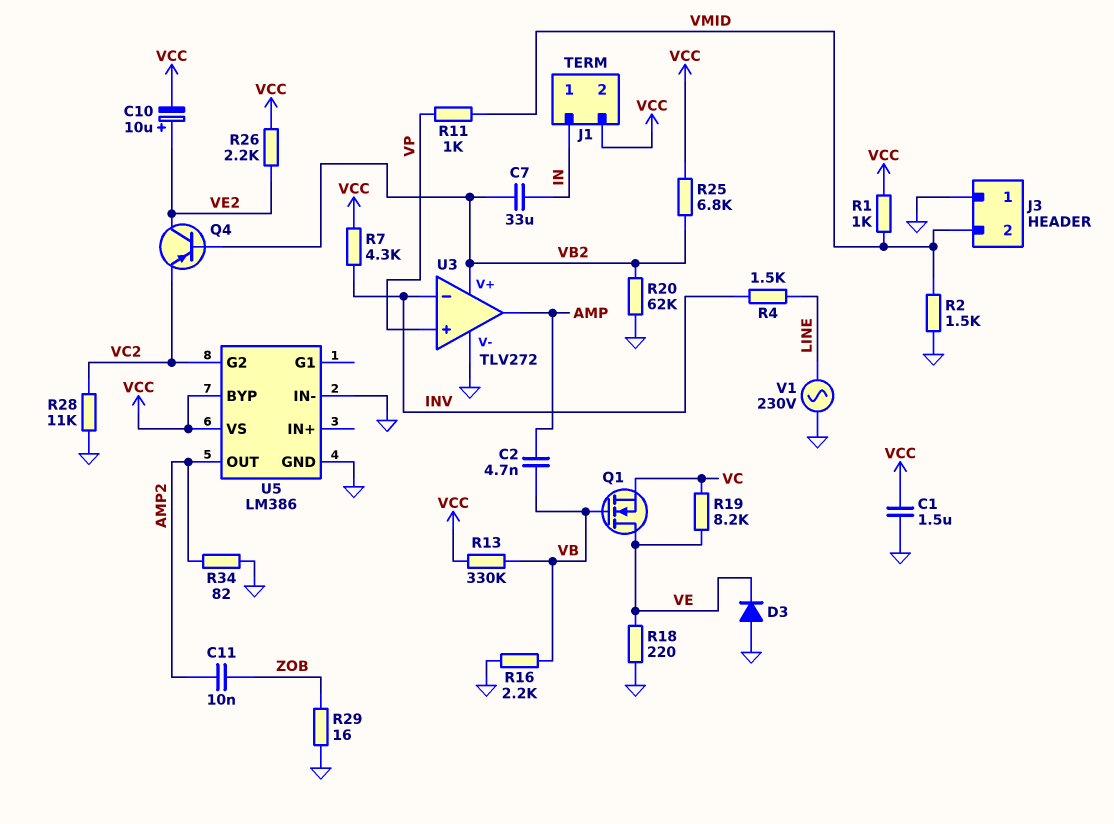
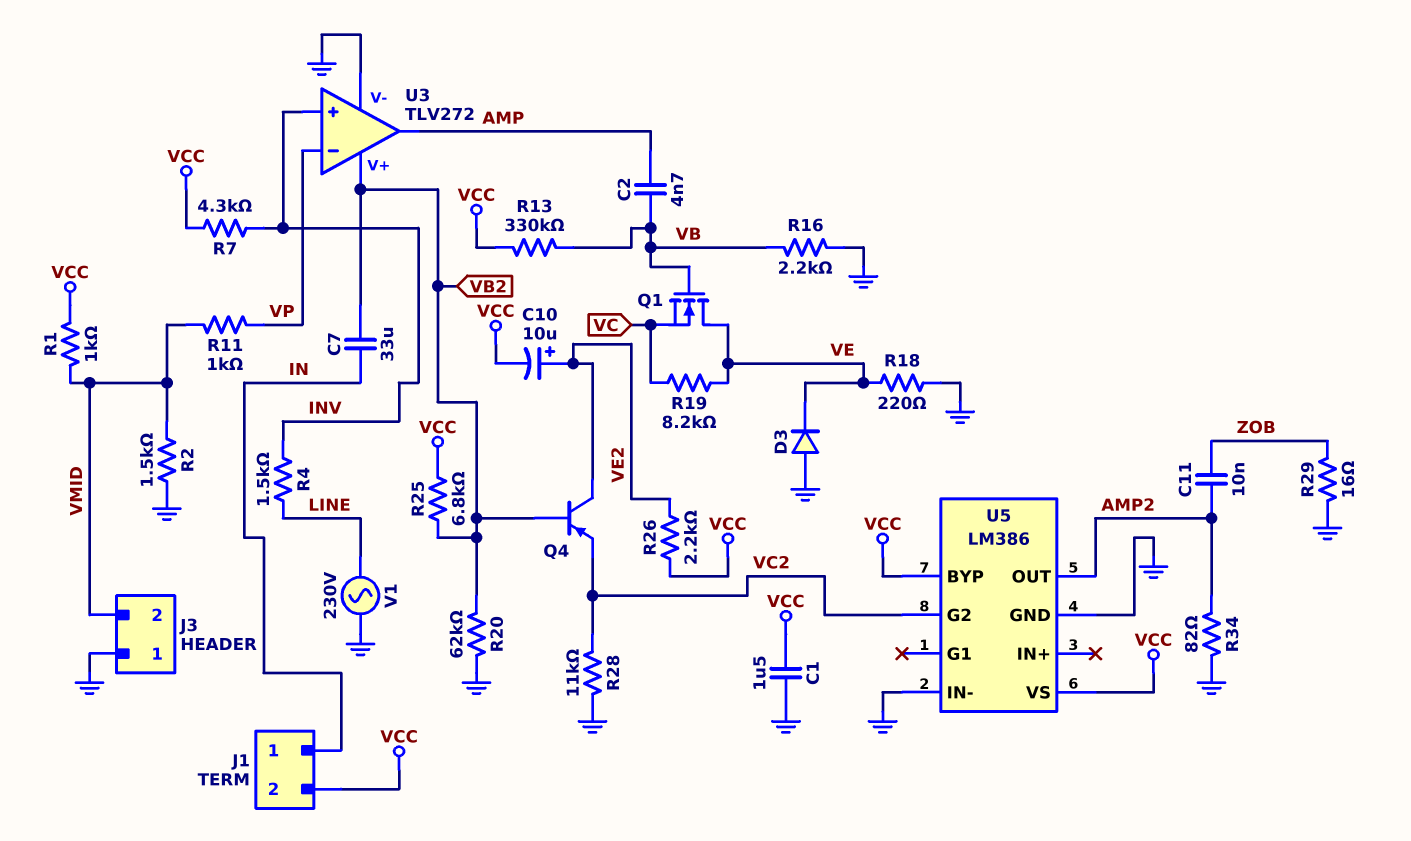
U3 pin in+: VP -> INV
U3 pin in-: INV -> VP

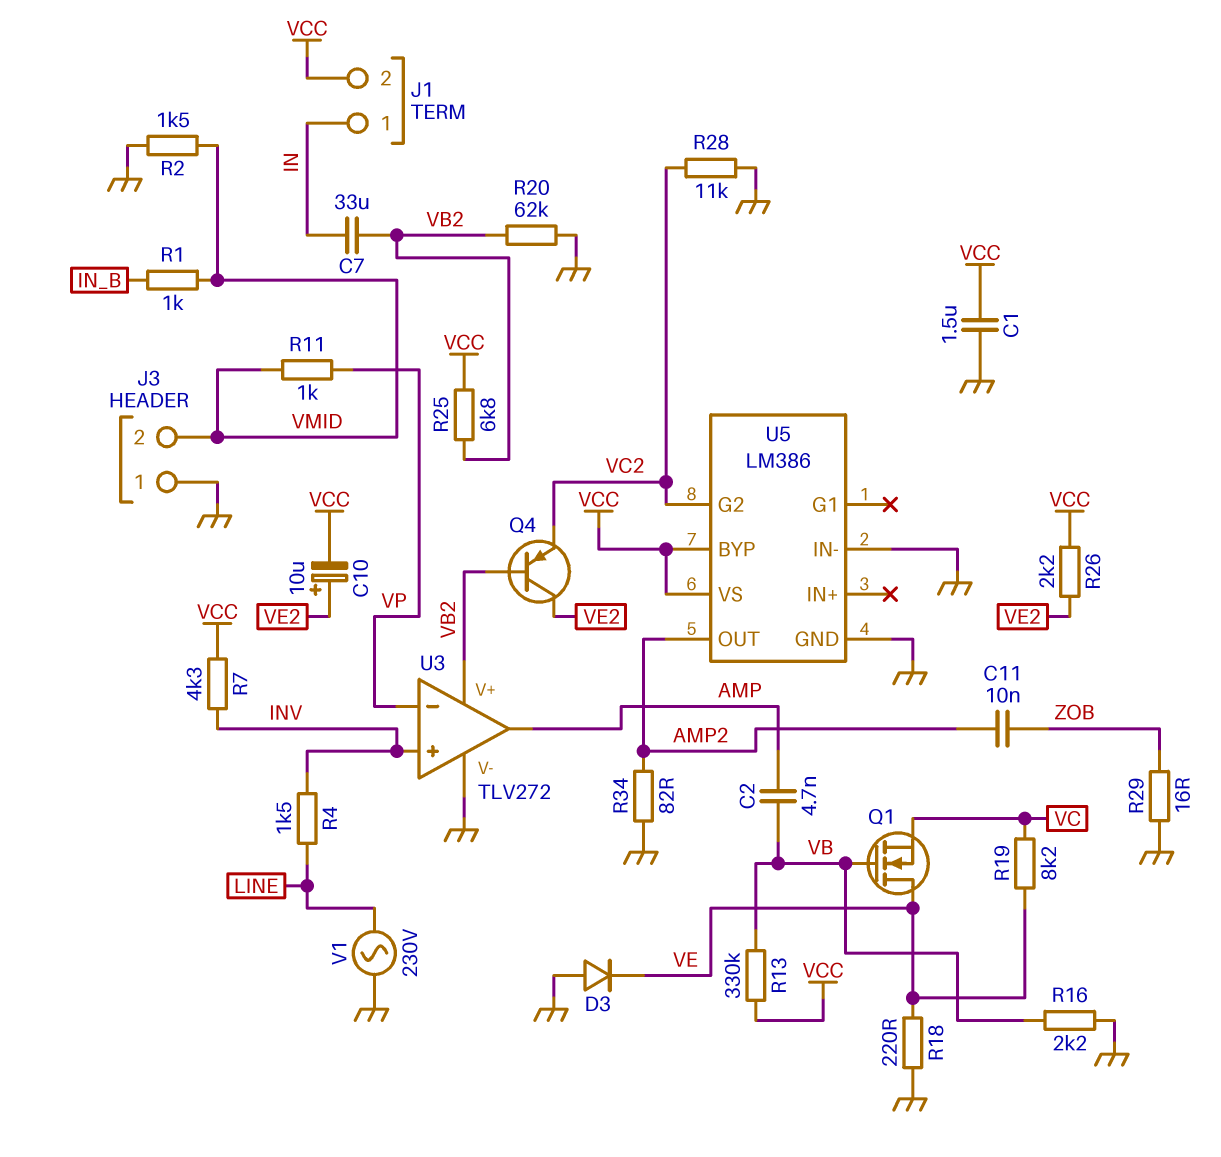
R1: 1k (VCC, VMID) -> 1k (IN_B, VMID)

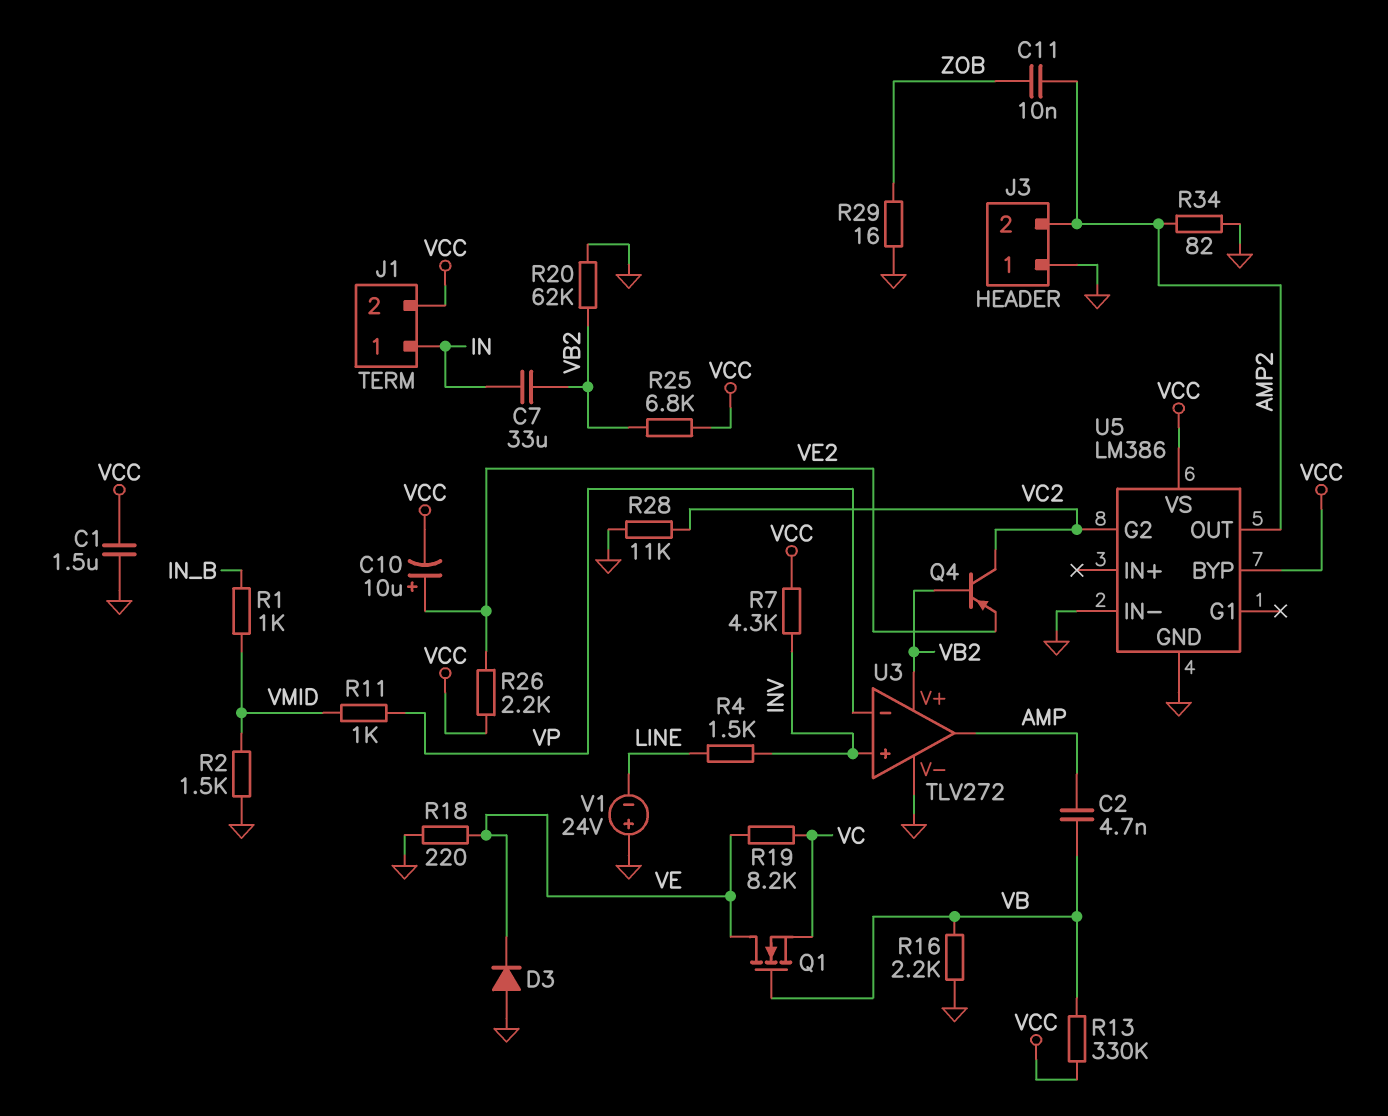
J3 pin 2: VMID -> AMP2
Q4: PNP (B VB2, C VE2, E VC2) -> PNP (B VB2, C VC2, E VE2)
V1: AC 230V (GND, LINE) -> 24V (plus GND, minus LINE)

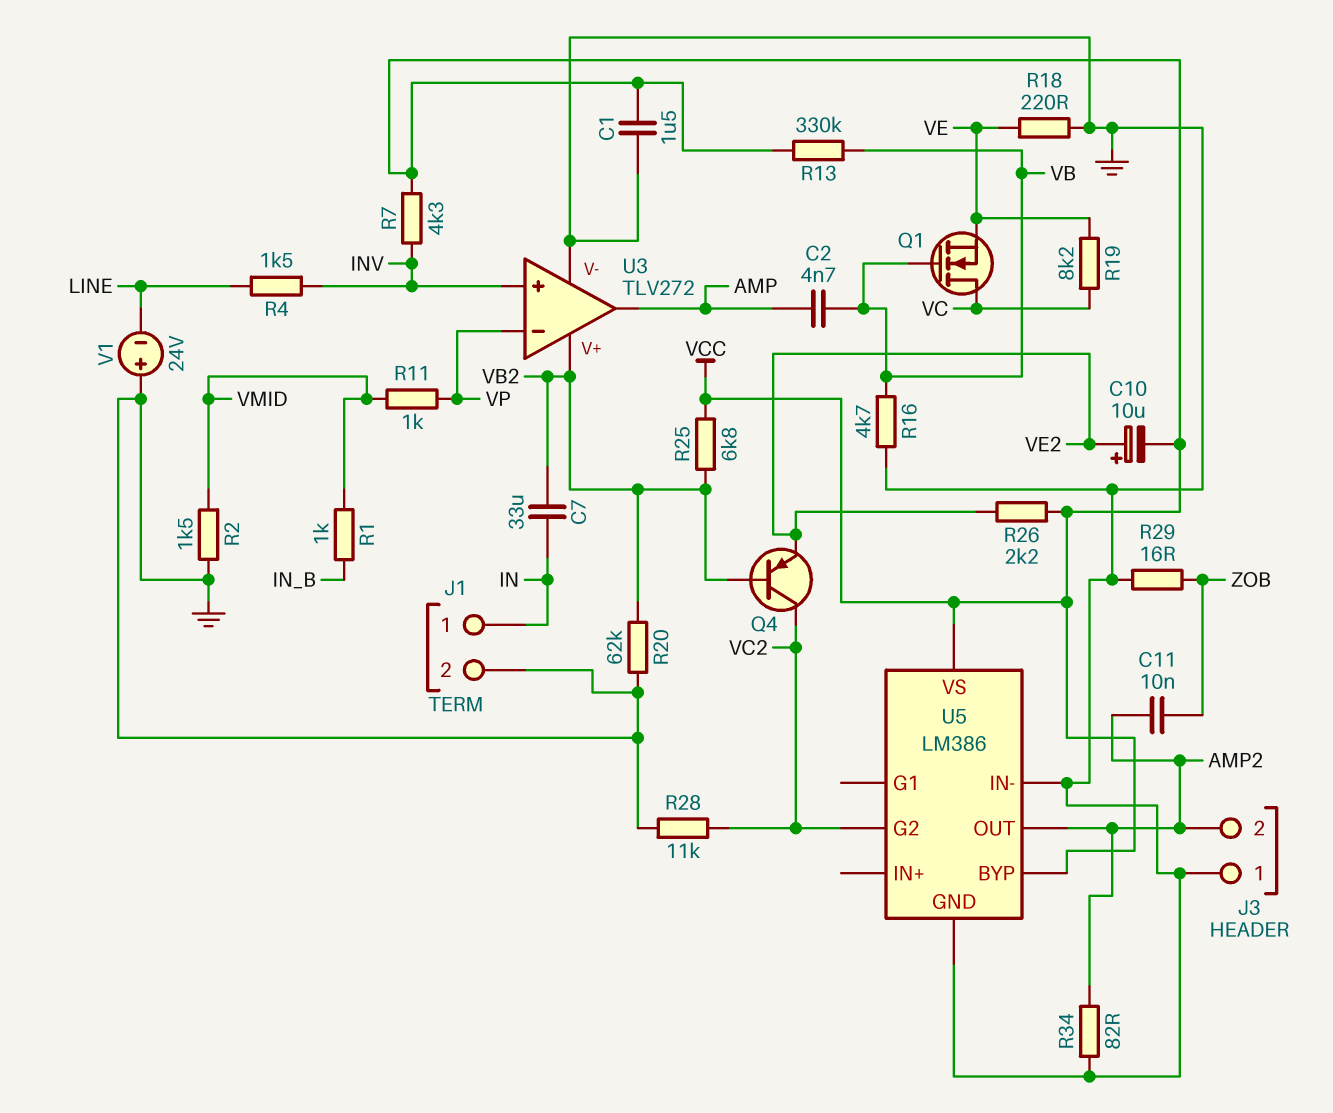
D3: diode (A GND, K VE) -> none
J1 pin 2: VCC -> GND
Q1: NMOS (G VB, D VE, S VC) -> NMOS (G VB, D VC, S VE)
R16: 2.2k (GND, VB) -> 4.7k (GND, VB)

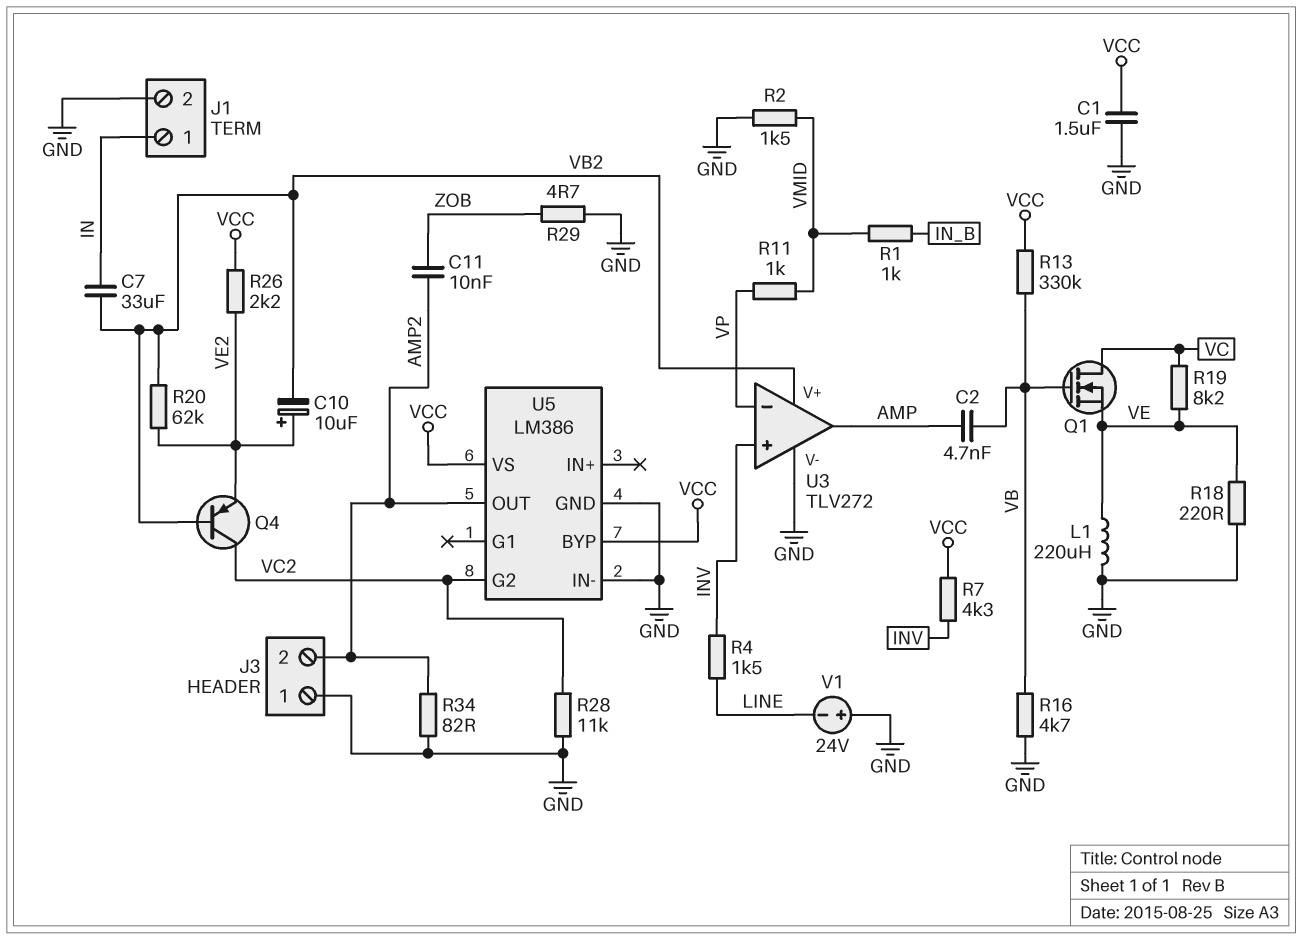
C10: 10uF (plus VE2, minus VCC) -> 10uF (plus VE2, minus VB2)
L1: none -> 220uH (GND, VE)
R20: 62k (GND, VB2) -> 62k (VB2, VE2)
R25: 6.8k (VB2, VCC) -> none
R29: 16 (GND, ZOB) -> 4.7 (GND, ZOB)

